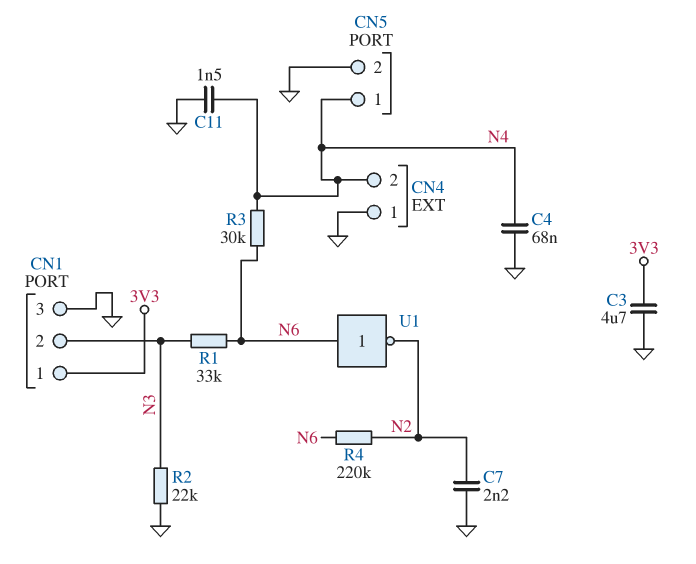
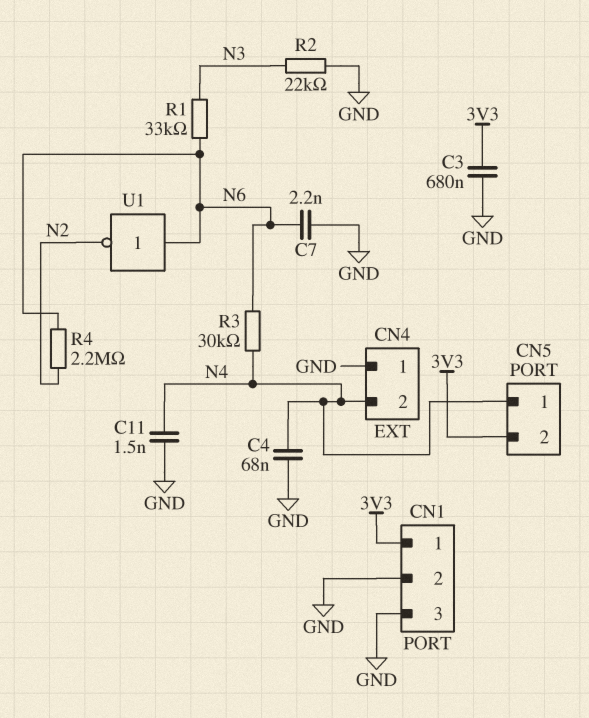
C3: 4.7uF (3V3, GND) -> 680nF (3V3, GND)
C7: 2.2nF (GND, N2) -> 2.2nF (GND, N6)
CN1 pin 2: N3 -> GND
CN5 pin 2: GND -> 3V3
R4: 220k (N2, N6) -> 2.2M (N2, N6)

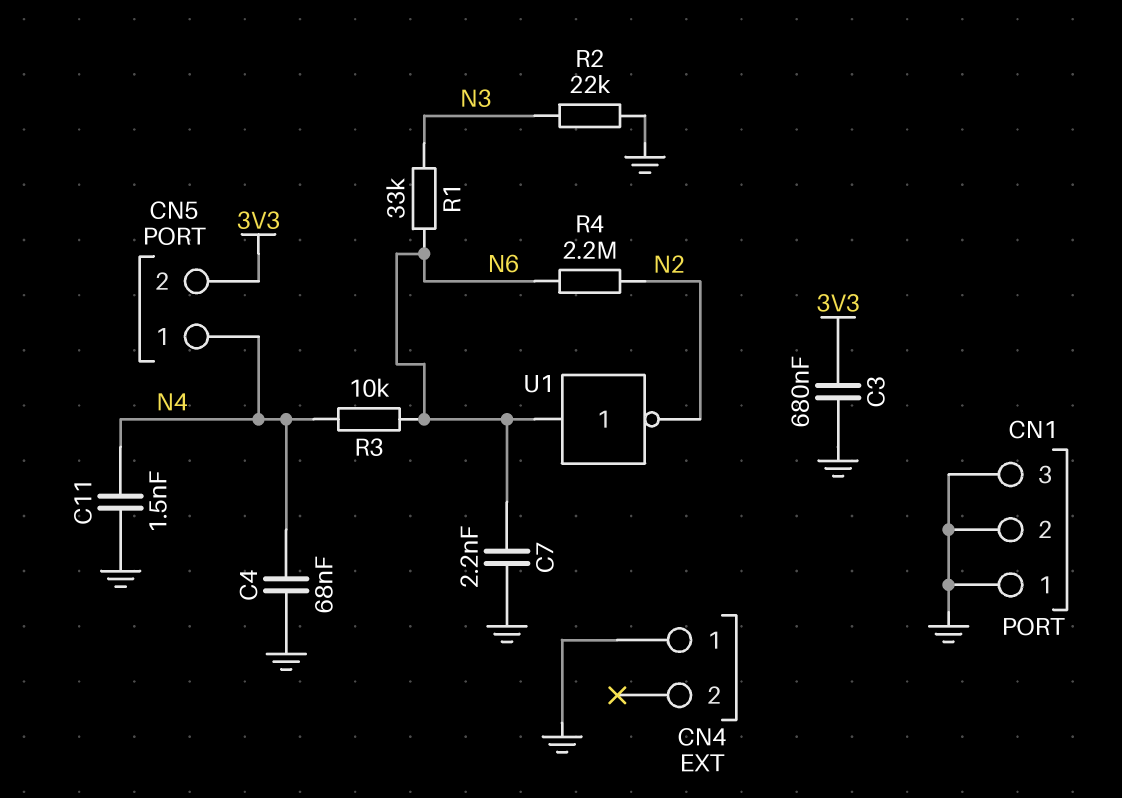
CN1 pin 1: 3V3 -> GND
CN4 pin 2: N4 -> none
R3: 30k (N4, N6) -> 10k (N4, N6)

